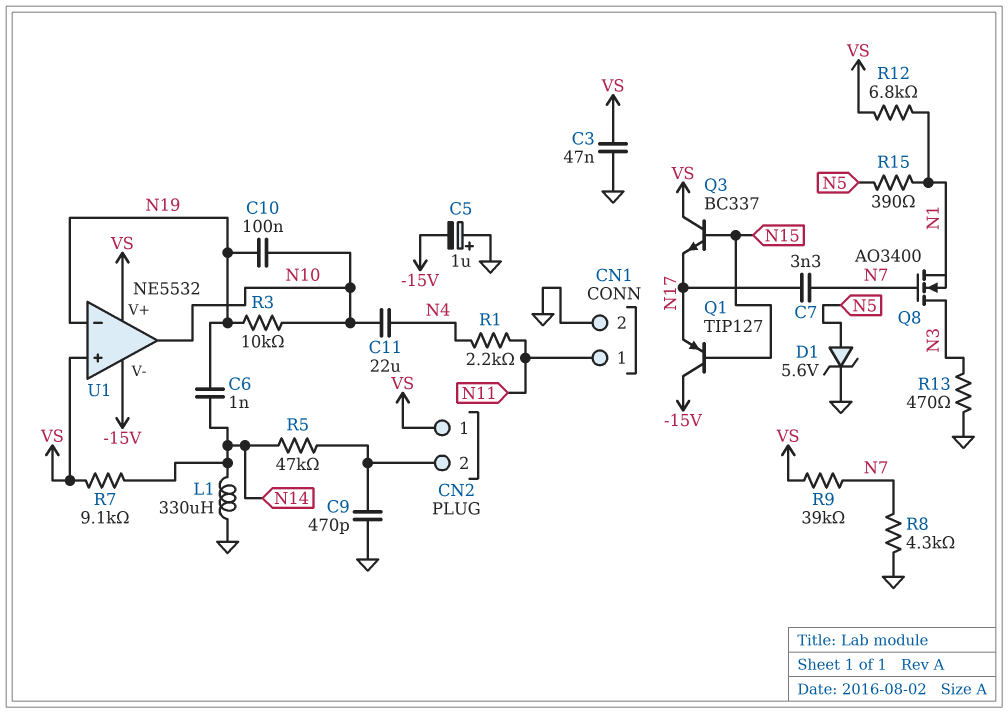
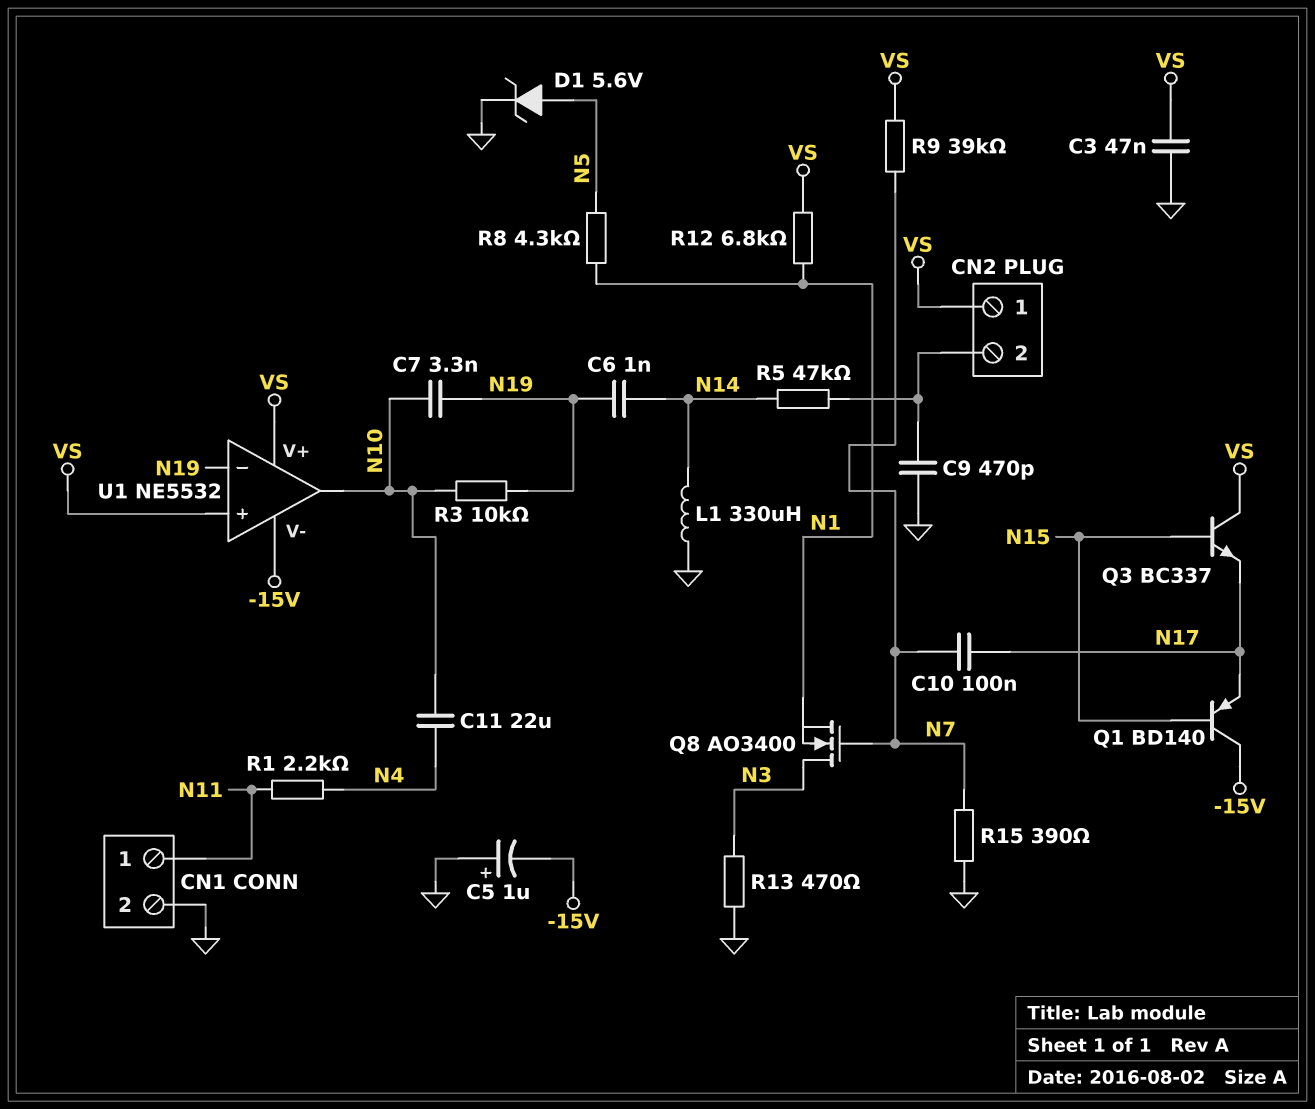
C7: 3.3nF (N7, N17) -> 3.3nF (N10, N19)
C10: 100nF (N10, N19) -> 100nF (N7, N17)
Q1: PNP TIP127 (B N15, C -15V, E N17) -> PNP BD140 (B N15, C -15V, E N17)
R7: 9.1k (N14, VS) -> none
R8: 4.3k (GND, N7) -> 4.3k (N1, N5)
R15: 390 (N1, N5) -> 390 (GND, N7)

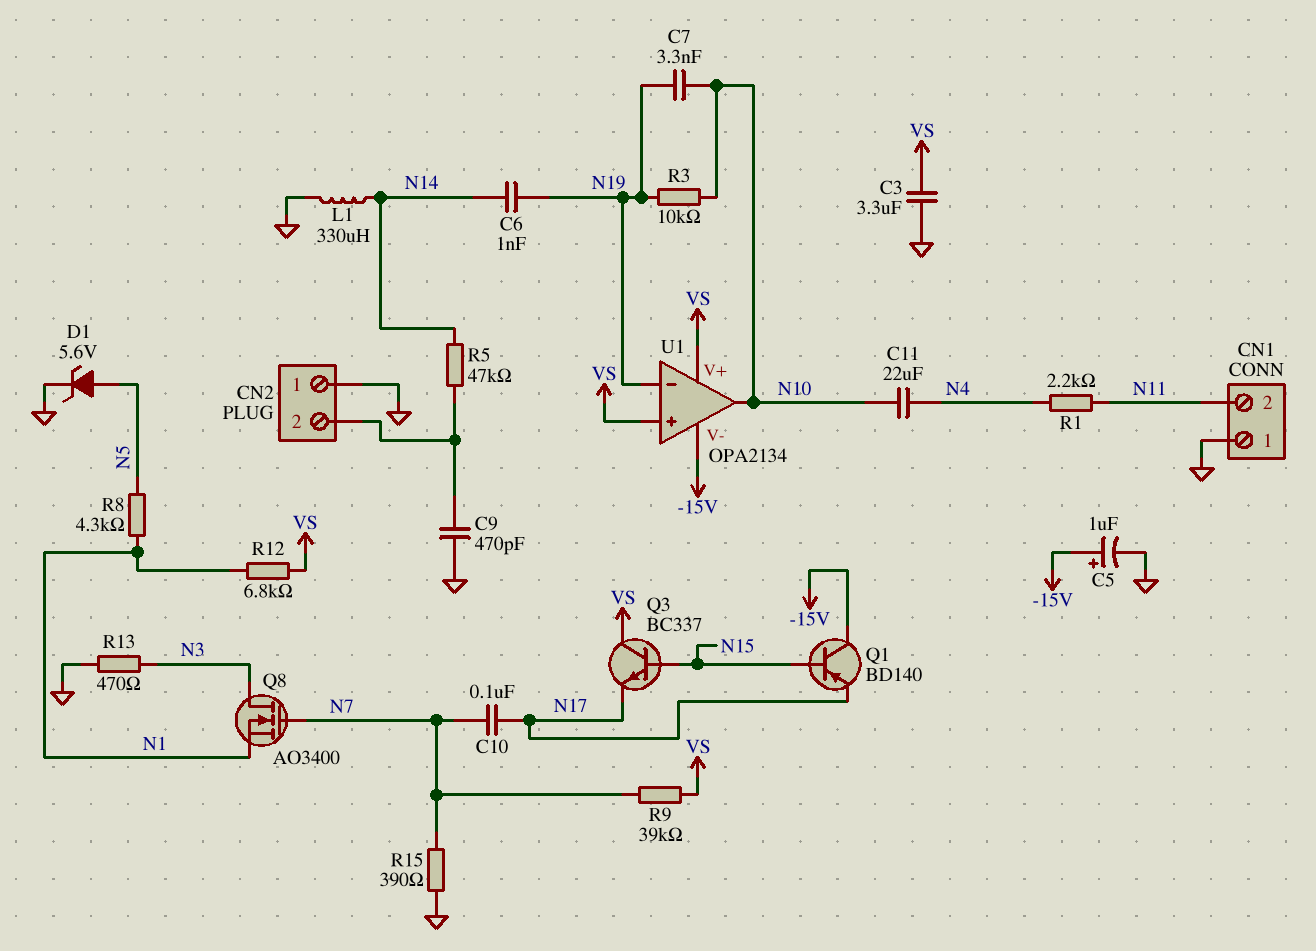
C3: 47nF (GND, VS) -> 3.3uF (GND, VS)
C5: 1uF (plus GND, minus -15V) -> 1uF (plus -15V, minus GND)
CN1 pin 1: N11 -> GND
CN1 pin 2: GND -> N11
CN2 pin 1: VS -> GND
U1: NE5532 -> OPA2134

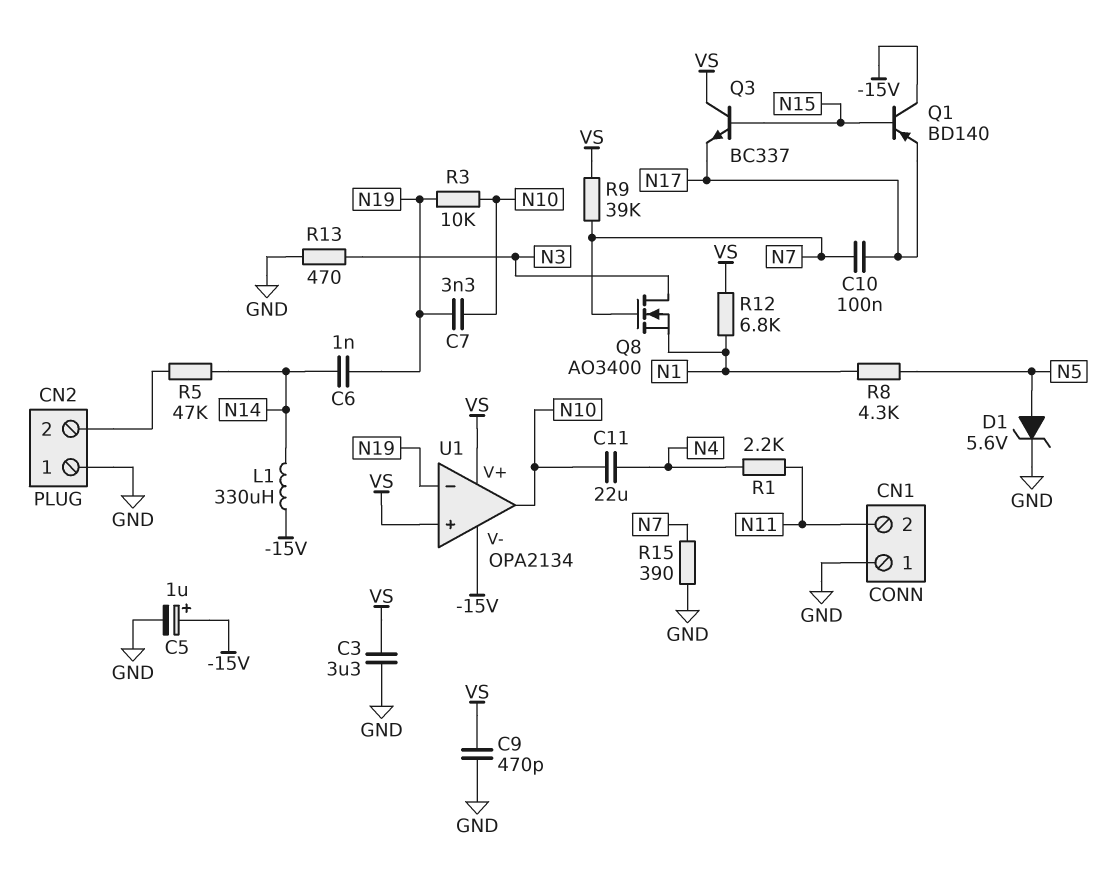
C9: 470pF (CN2/2, GND) -> 470pF (GND, VS)
L1: 330uH (GND, N14) -> 330uH (-15V, N14)

